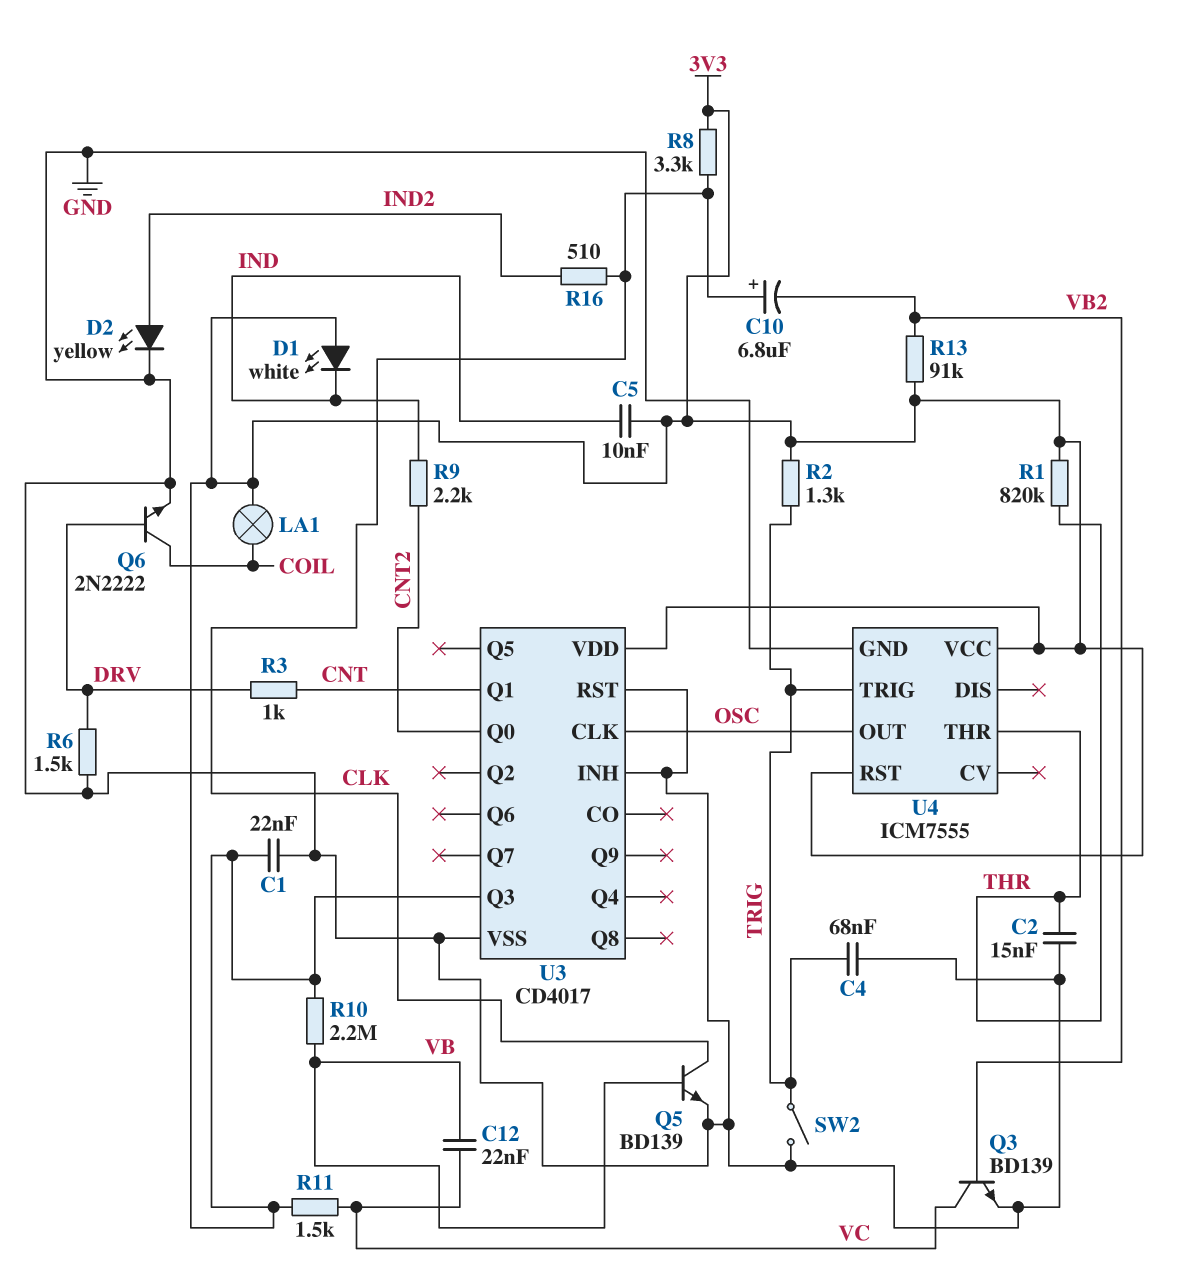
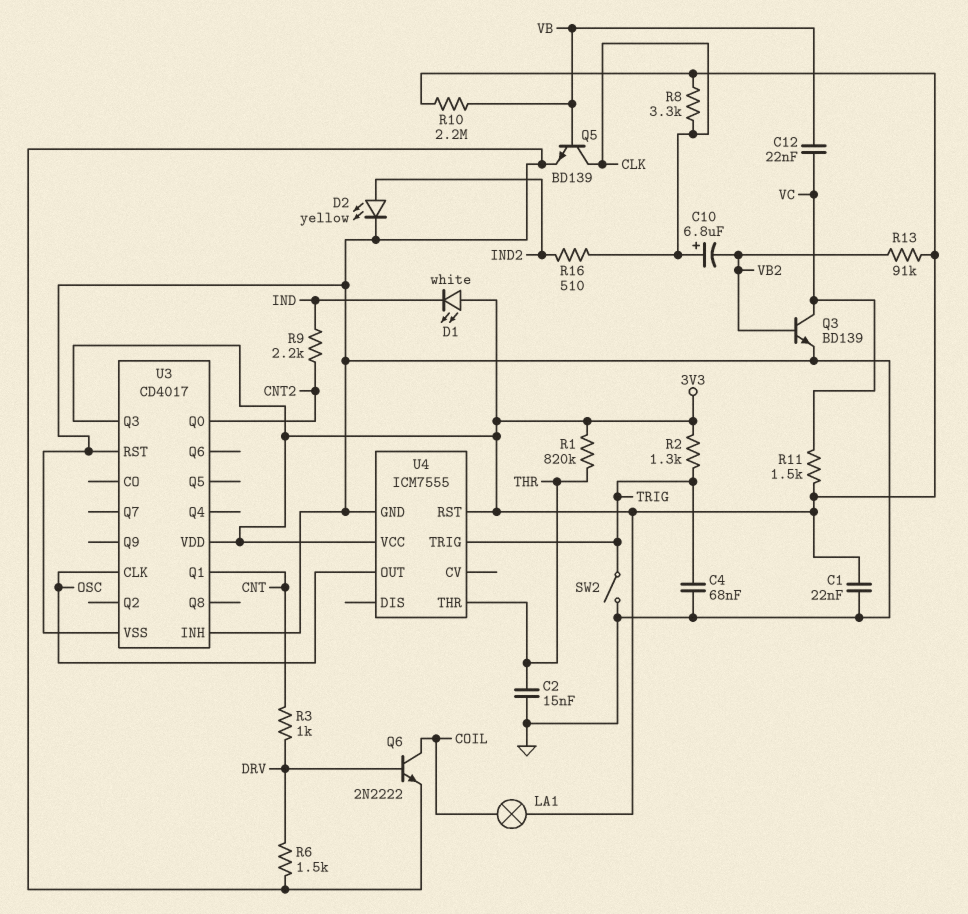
C5: 10nF (3V3, IND) -> none

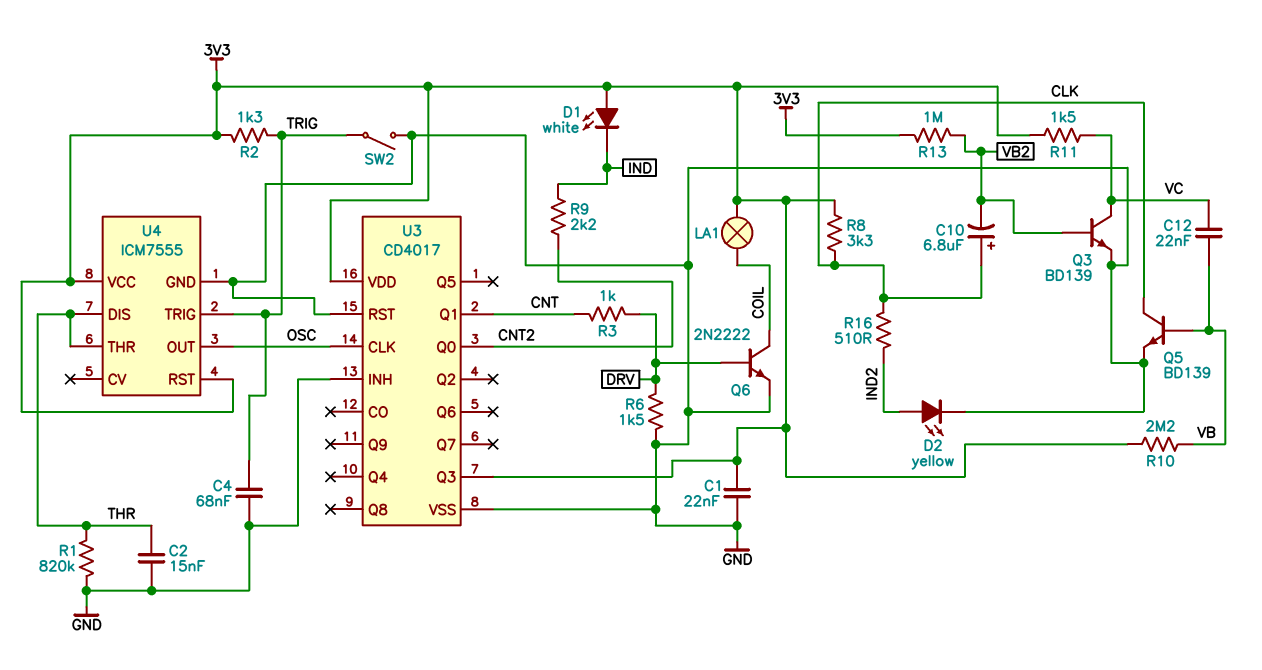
R1: 820k (3V3, THR) -> 820k (GND, THR)
R13: 91k (3V3, VB2) -> 1M (3V3, VB2)
U4 pin DIS: none -> THR

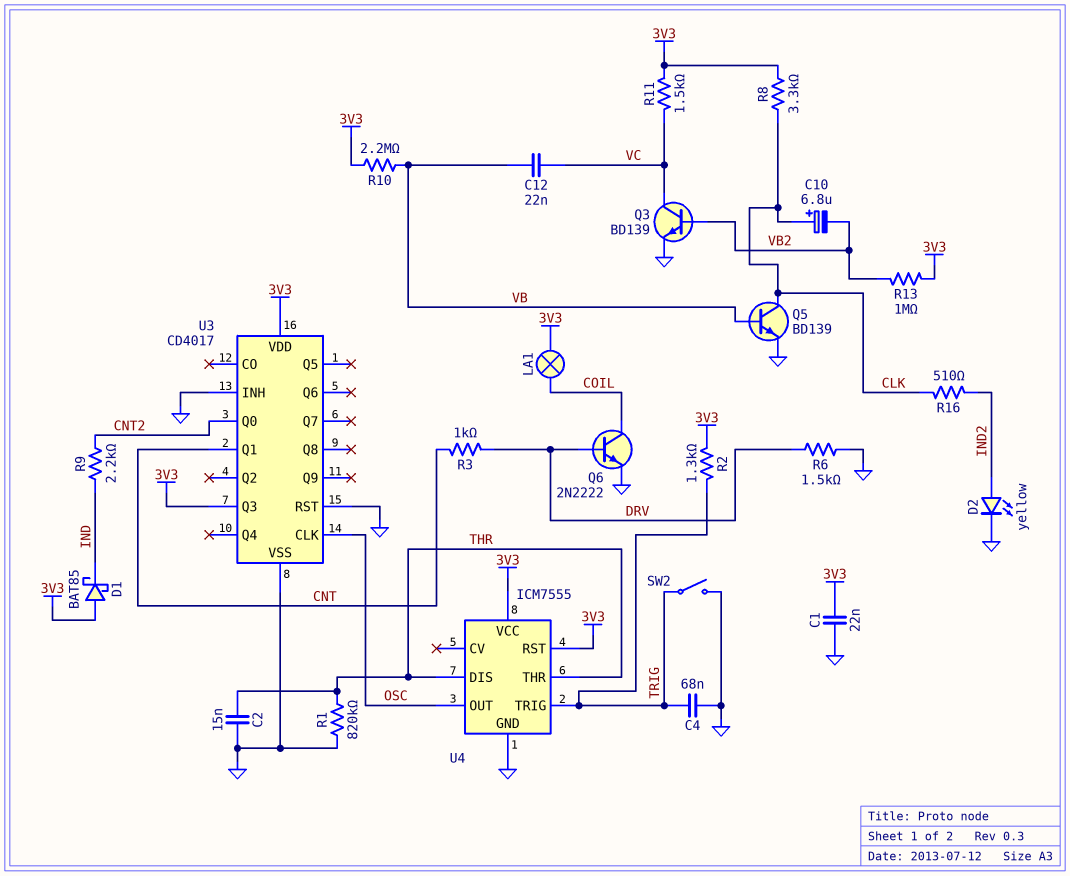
D1: LED white (A 3V3, K IND) -> schottky BAT85 (A 3V3, K IND)

